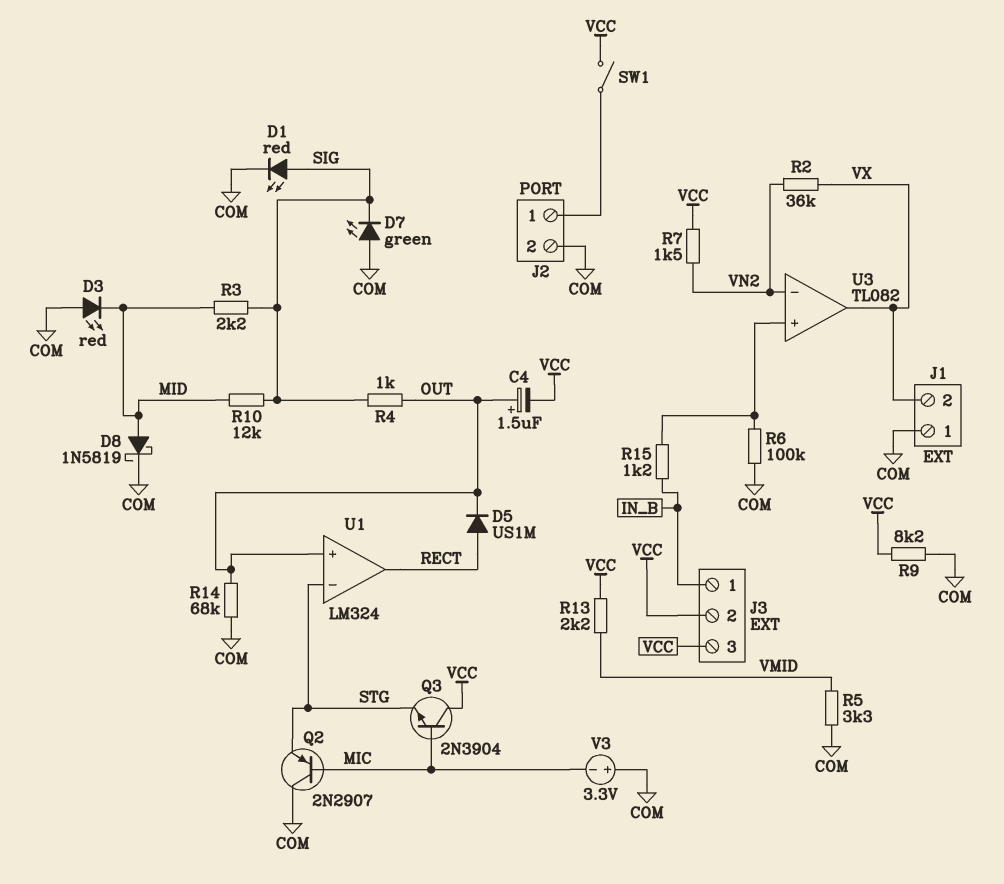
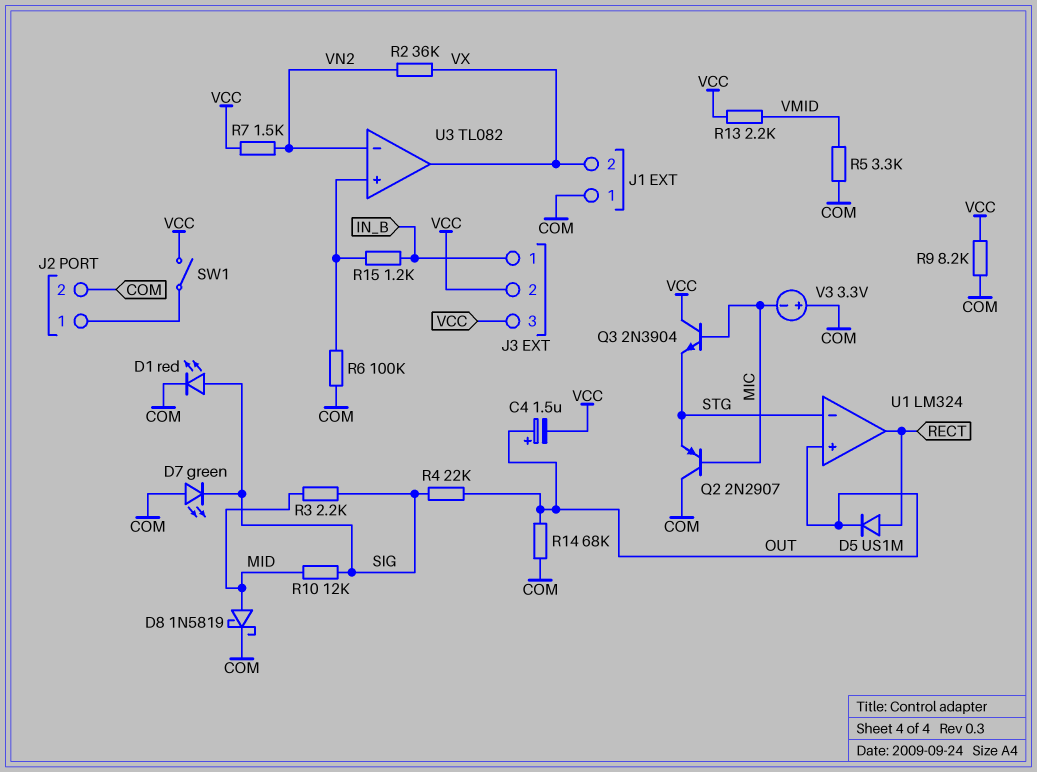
D3: LED red (A COM, K MID) -> none
R4: 1k (OUT, SIG) -> 22k (OUT, SIG)

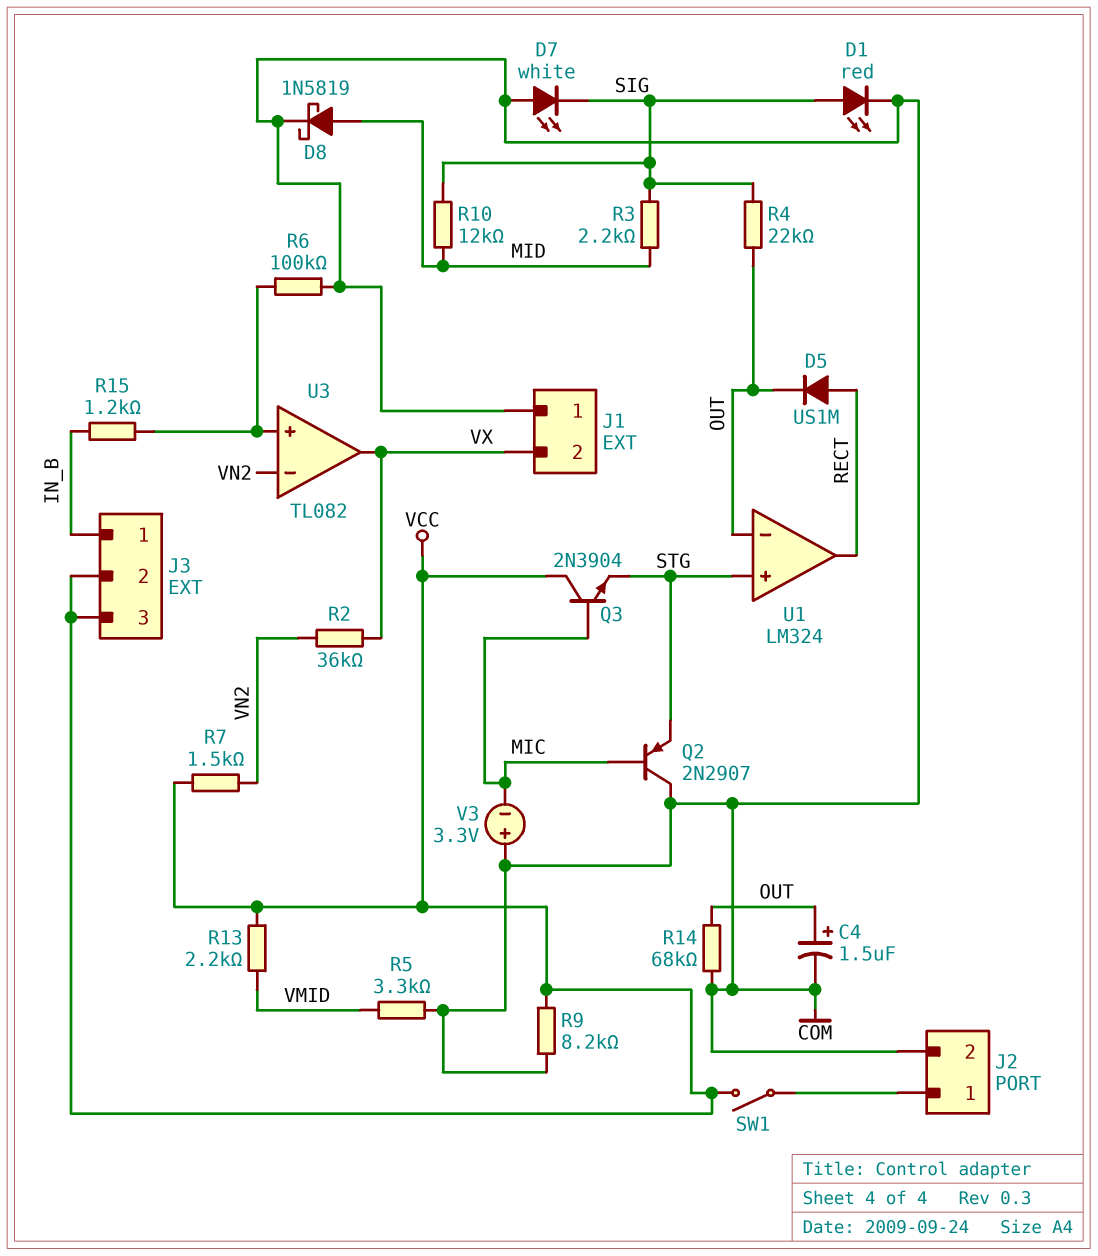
C4: 1.5uF (plus OUT, minus VCC) -> 1.5uF (plus OUT, minus COM)
D7: LED green (A COM, K SIG) -> LED white (A COM, K SIG)
U1 pin in+: OUT -> STG
U1 pin in-: STG -> OUT

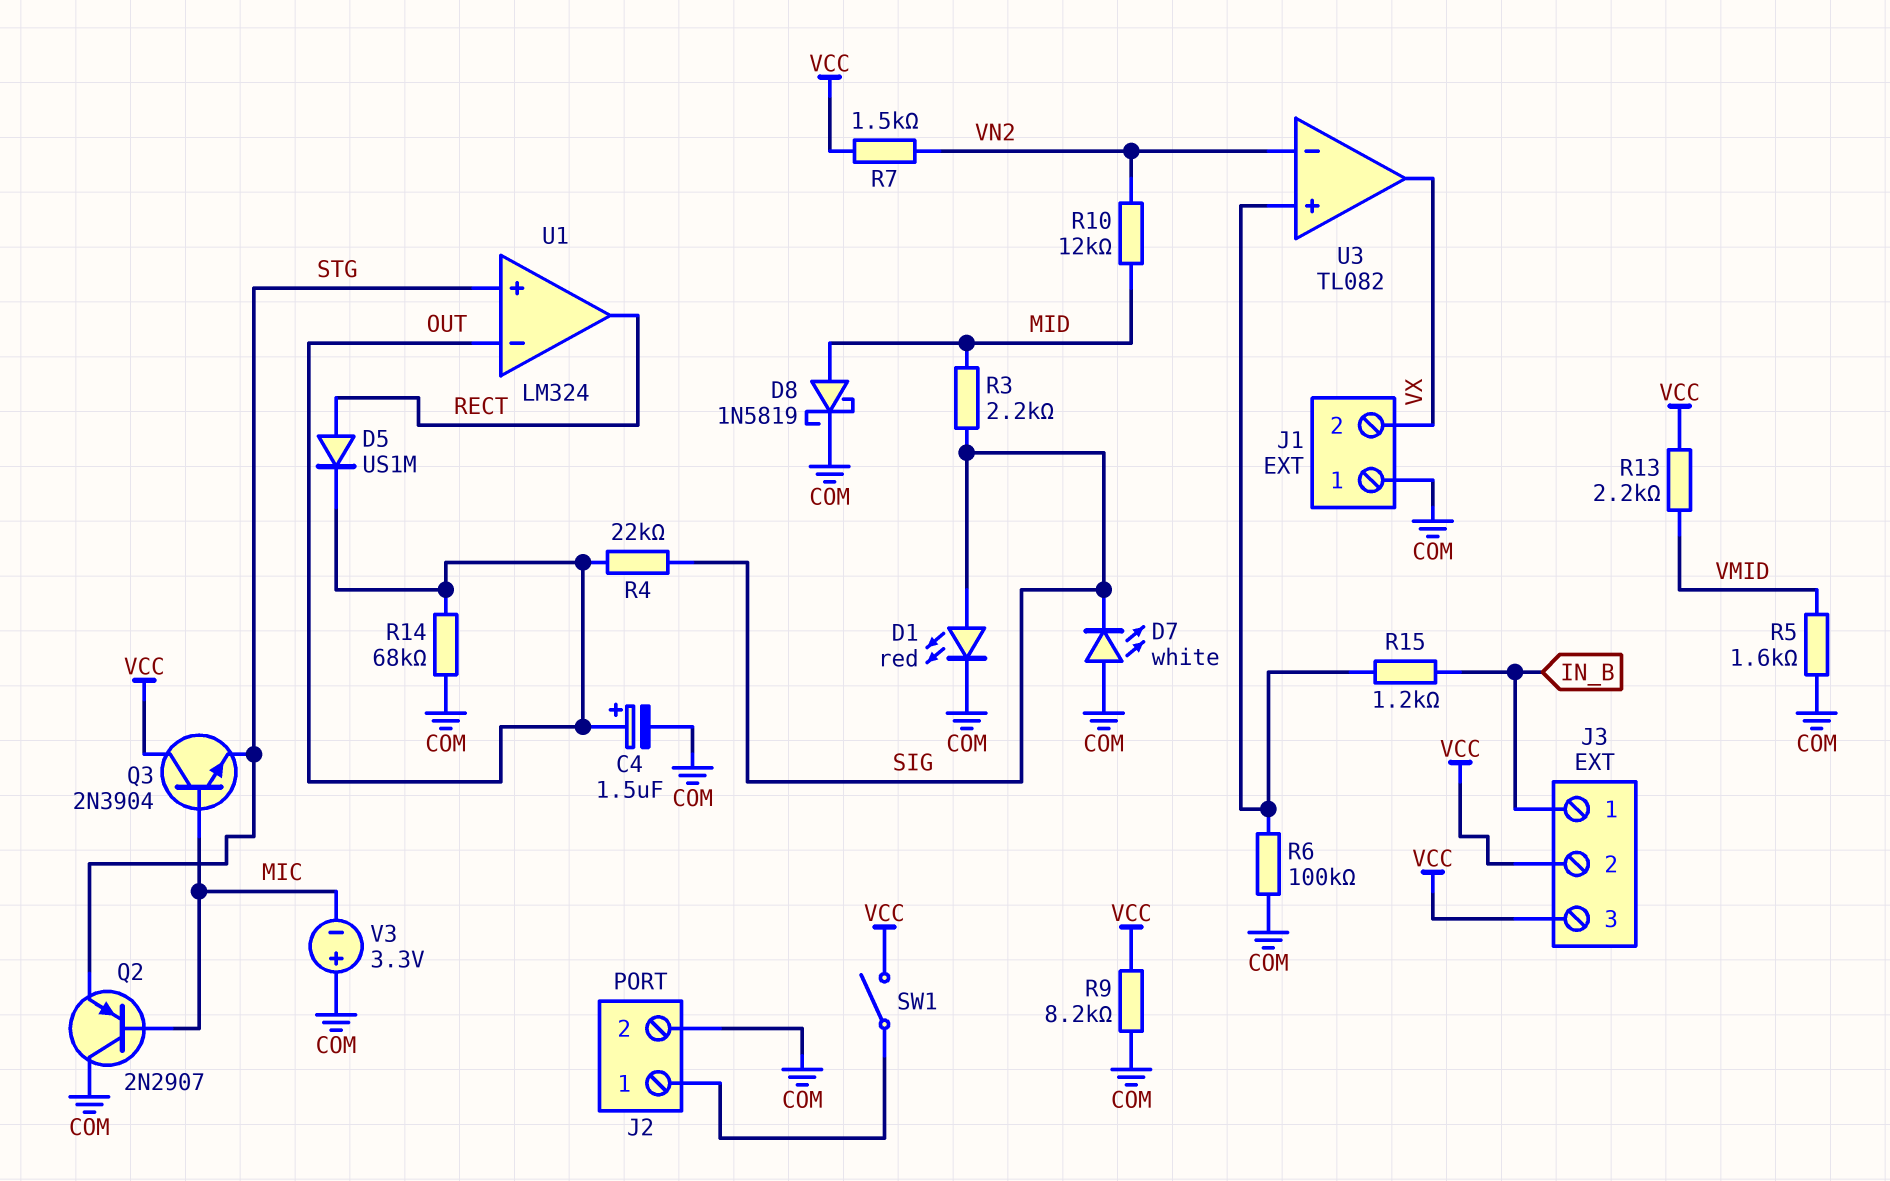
R2: 36k (VN2, VX) -> none
R5: 3.3k (COM, VMID) -> 1.6k (COM, VMID)
R10: 12k (MID, SIG) -> 12k (MID, VN2)

